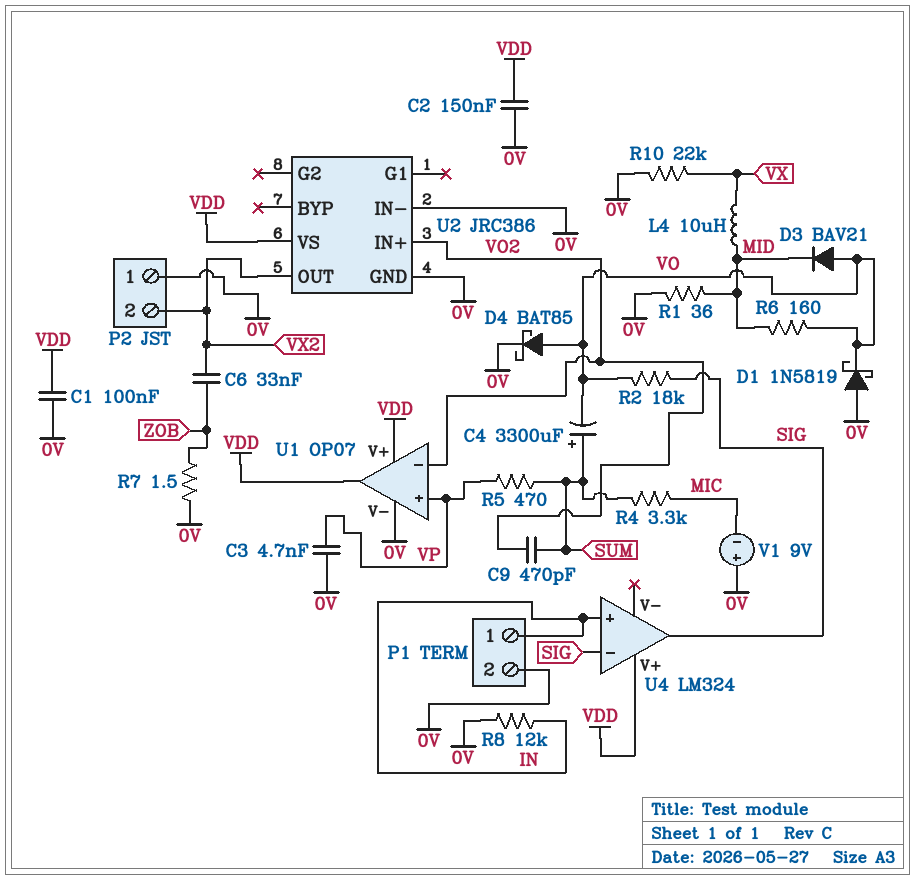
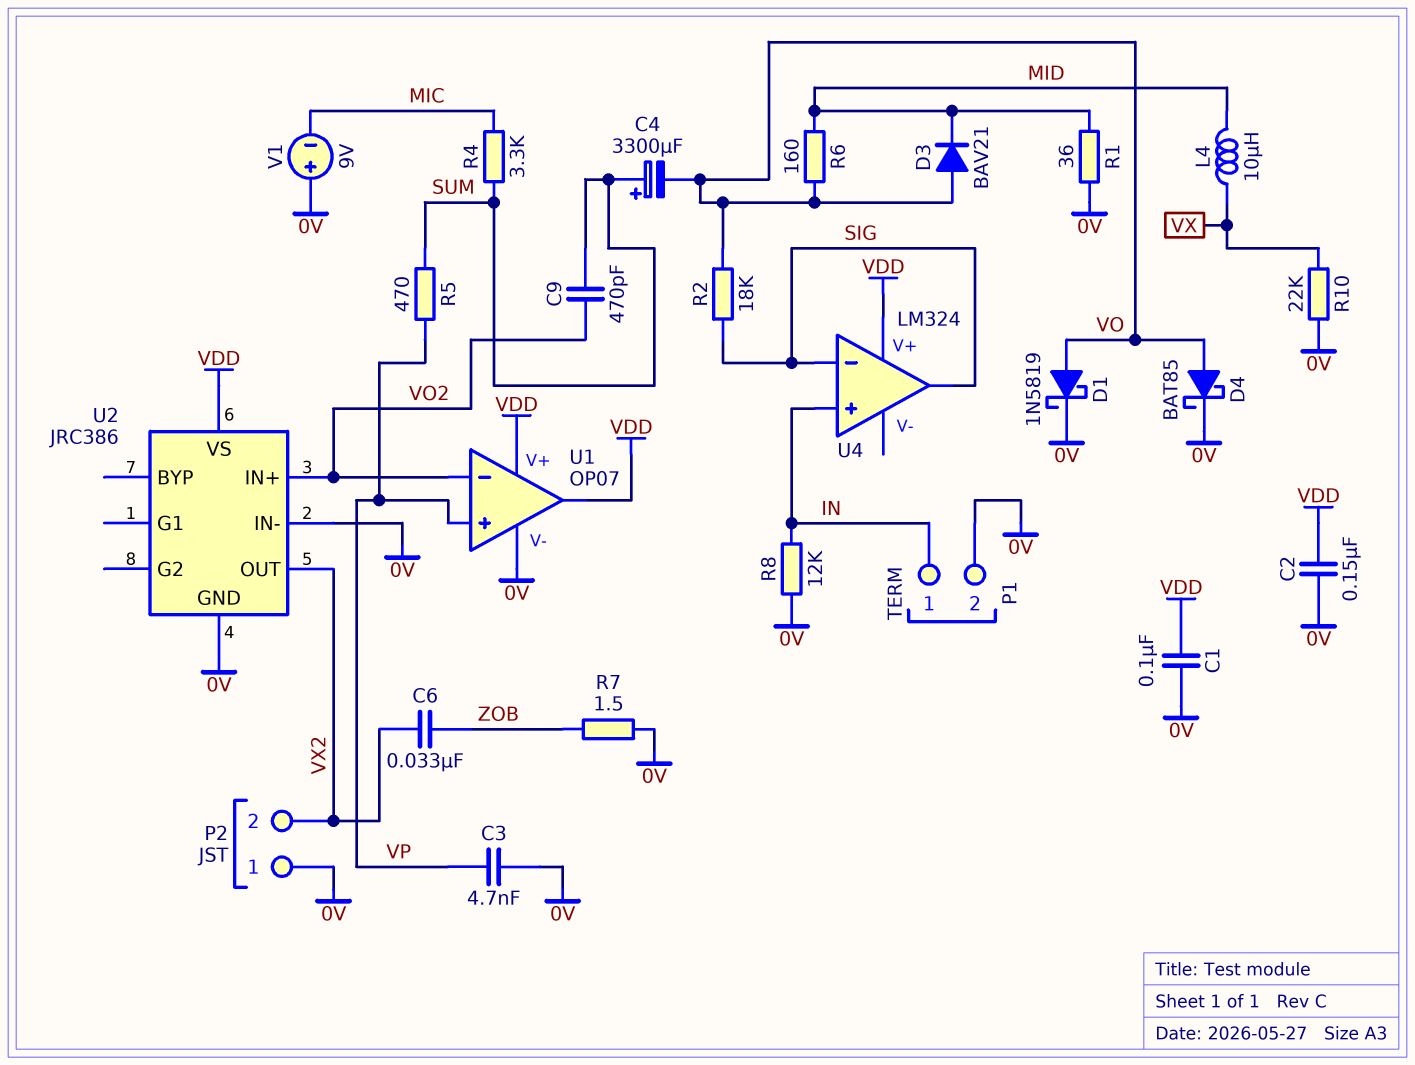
D1: schottky 1N5819 (A 0V, K VO) -> schottky 1N5819 (A VO, K 0V)

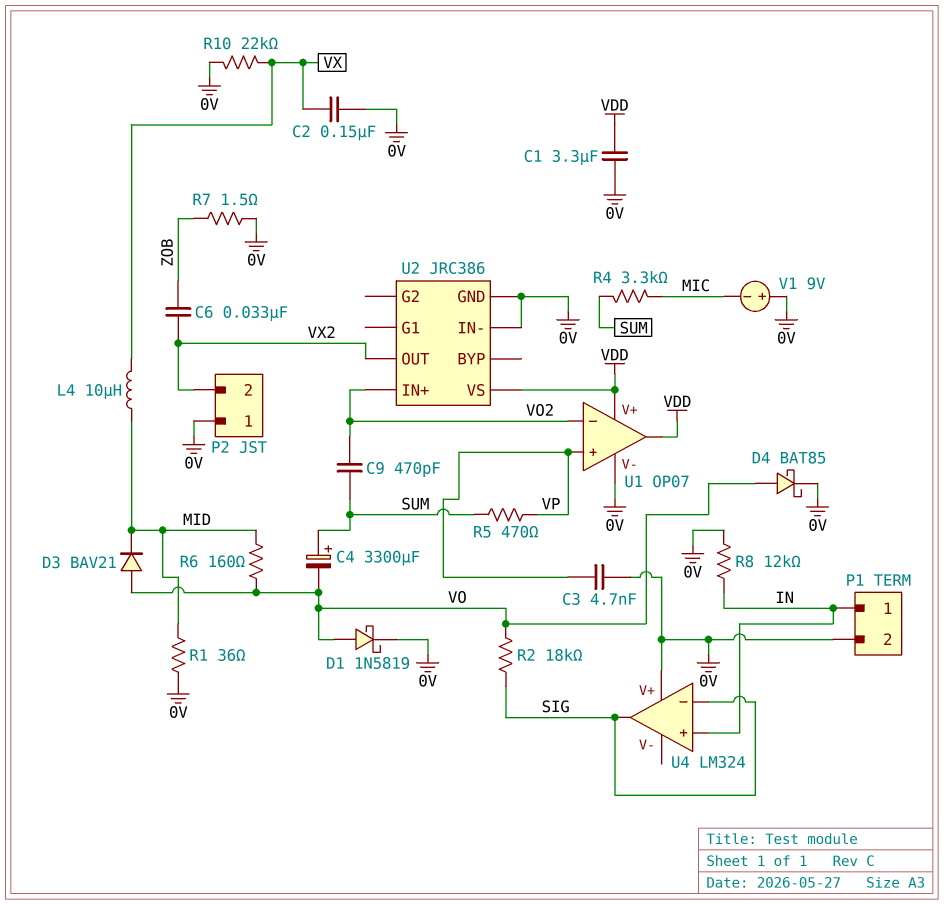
C1: 100nF (0V, VDD) -> 3.3uF (0V, VDD)
C2: 150nF (0V, VDD) -> 150nF (0V, VX)
U4 pin V+: VDD -> 0V

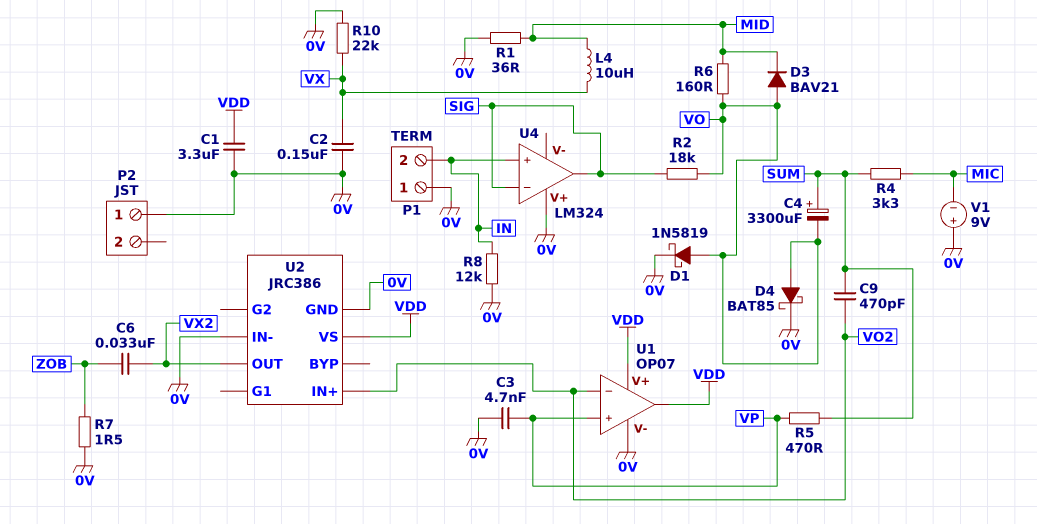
P1 pin 1: IN -> 0V
P1 pin 2: 0V -> IN
P2 pin 2: VX2 -> none

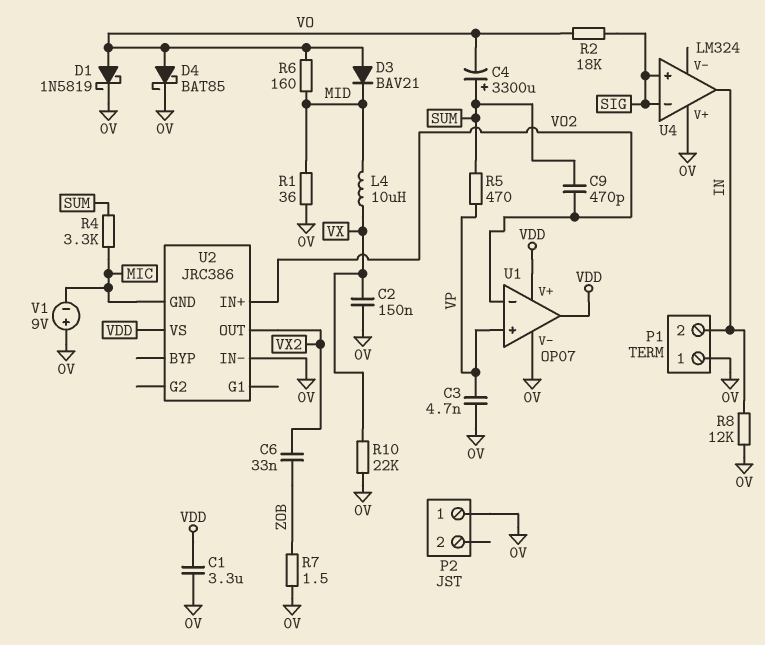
U2 pin GND: 0V -> MIC
U4 pin in+: IN -> SIG
U4 pin out: SIG -> IN

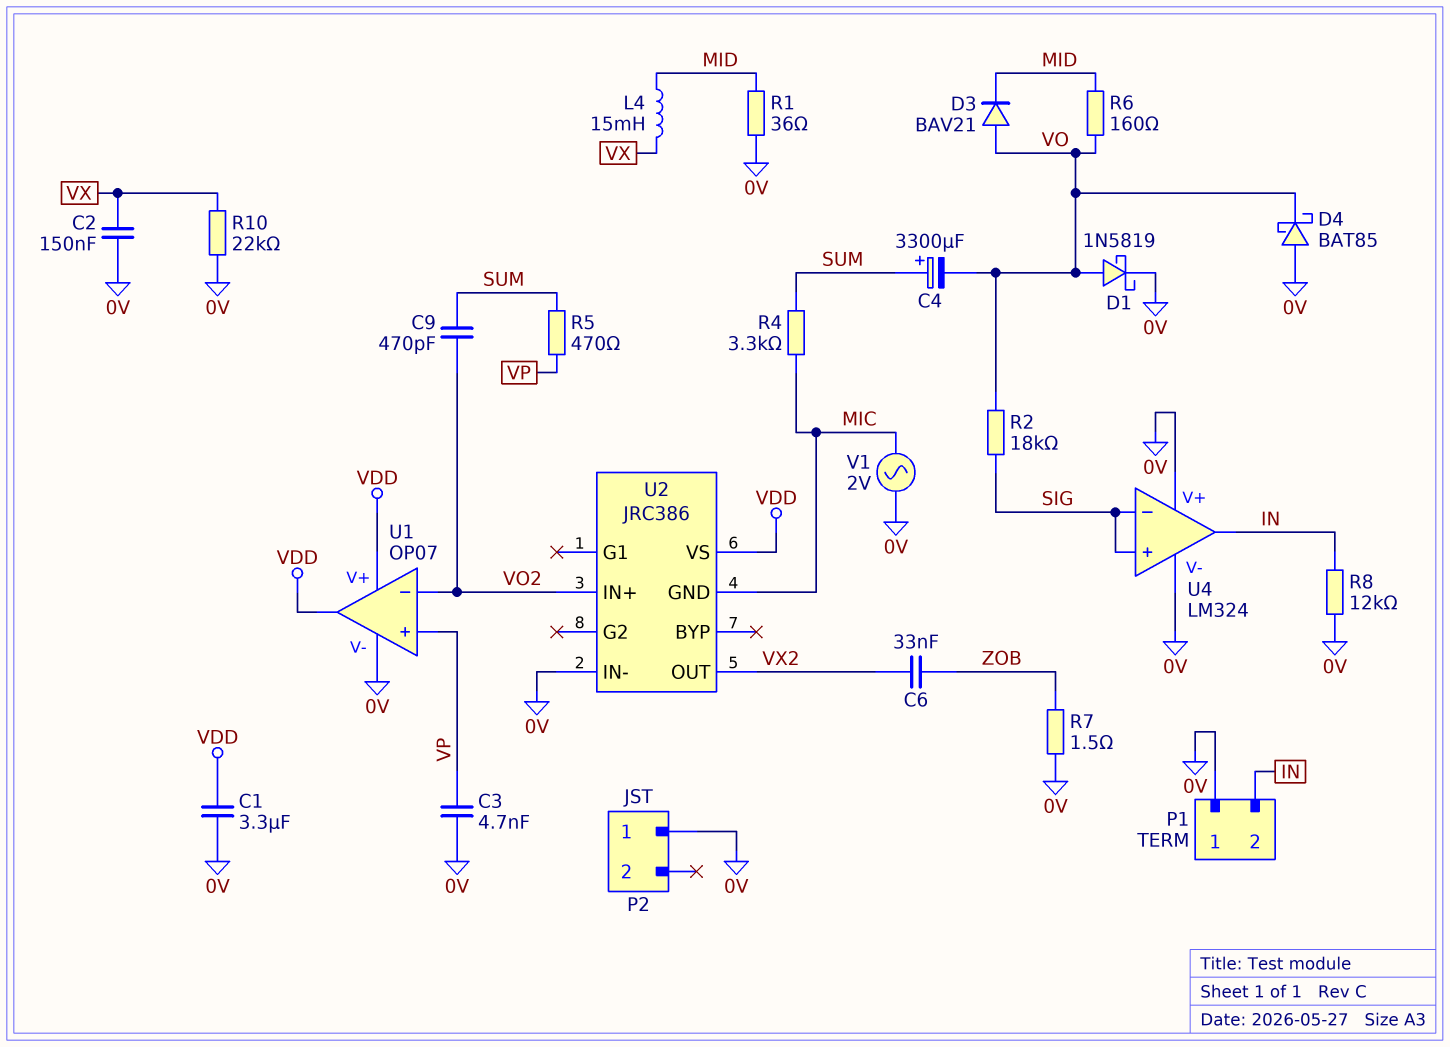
D4: schottky BAT85 (A VO, K 0V) -> schottky BAT85 (A 0V, K VO)
L4: 10uH (MID, VX) -> 15mH (MID, VX)
U4 pin V-: none -> 0V
V1: 9V (plus 0V, minus MIC) -> AC 2V (0V, MIC)

